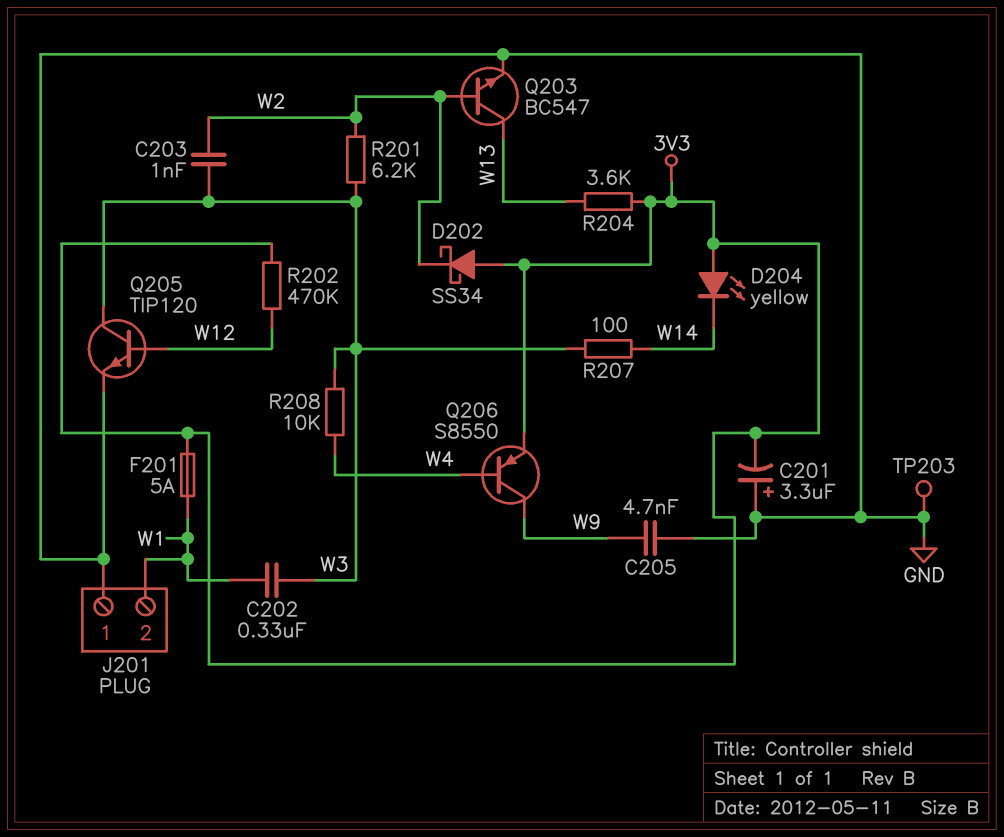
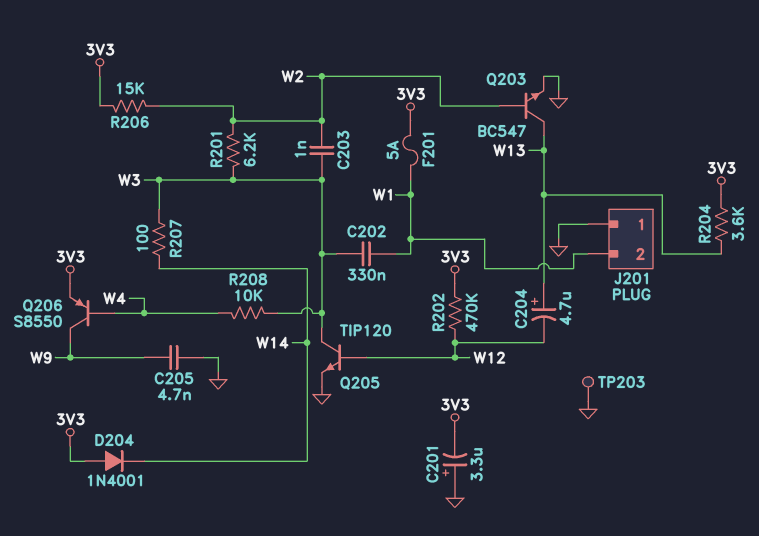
C204: none -> 4.7uF (plus W13, minus W12)
D202: schottky SS34 (A 3V3, K W2) -> none
D204: LED yellow (A 3V3, K W14) -> diode 1N4001 (A 3V3, K W14)
R206: none -> 15k (3V3, W2)

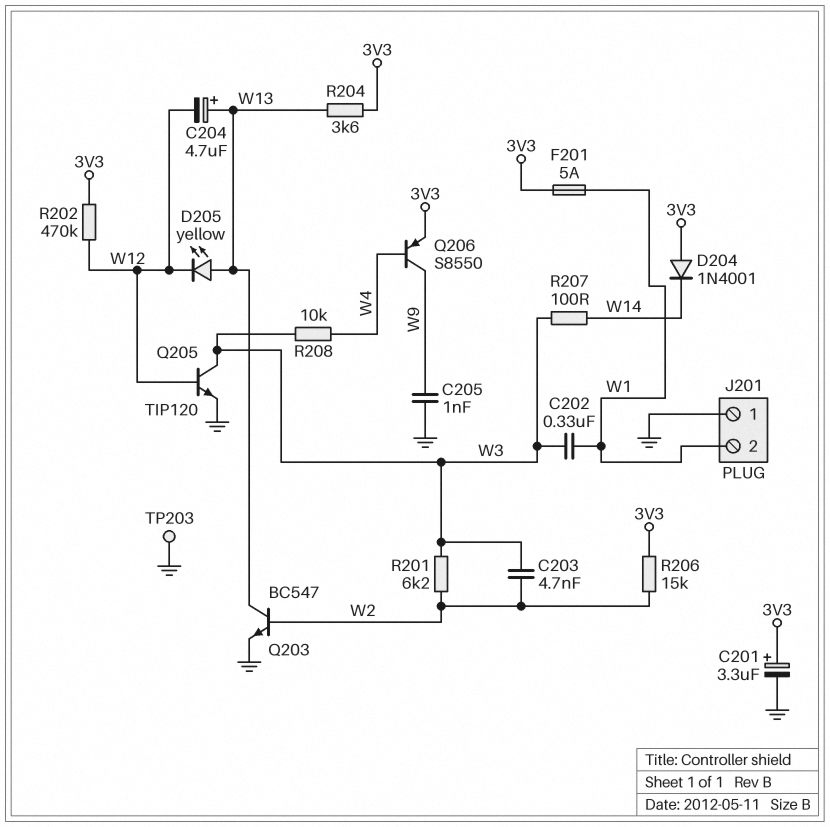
C201: 3.3uF (plus GND, minus 3V3) -> 3.3uF (plus 3V3, minus GND)
C203: 1nF (W2, W3) -> 4.7nF (W2, W3)
C205: 4.7nF (GND, W9) -> 1nF (GND, W9)
D205: none -> LED yellow (A W13, K W12)

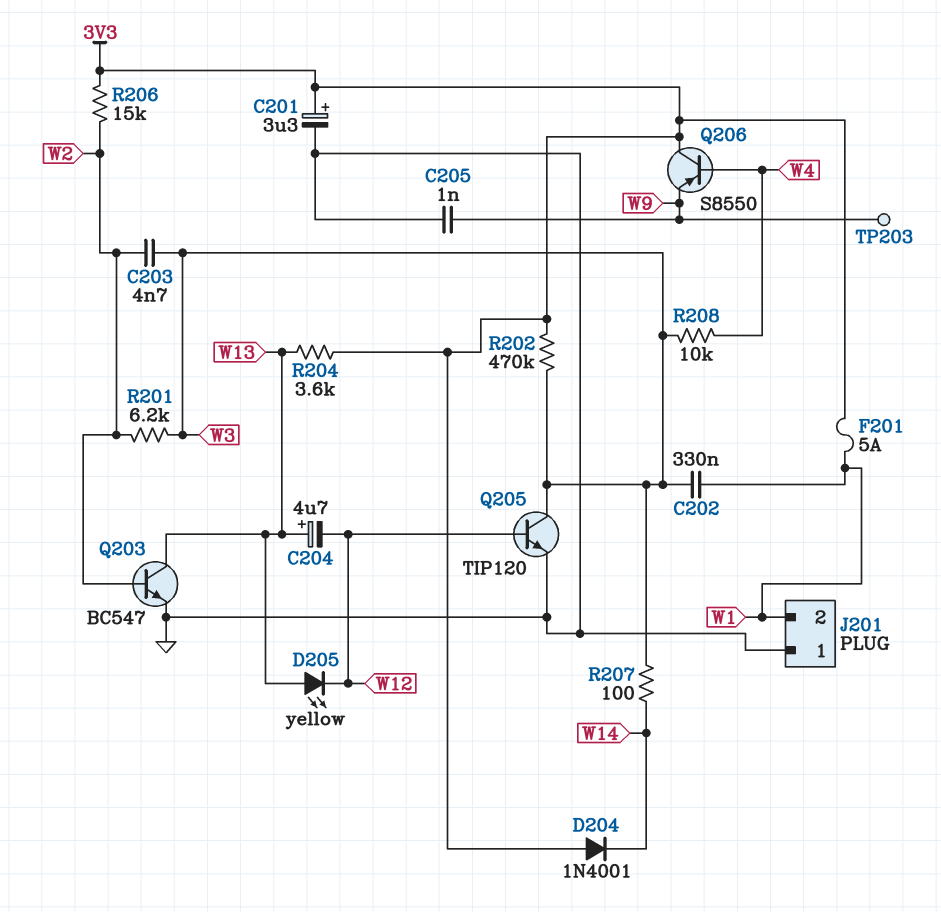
Q206: PNP S8550 (B W4, C W9, E 3V3) -> PNP S8550 (B W4, C 3V3, E W9)
R202: 470k (3V3, W12) -> 470k (3V3, W3)
TP203: test point (GND) -> test point (W9)

